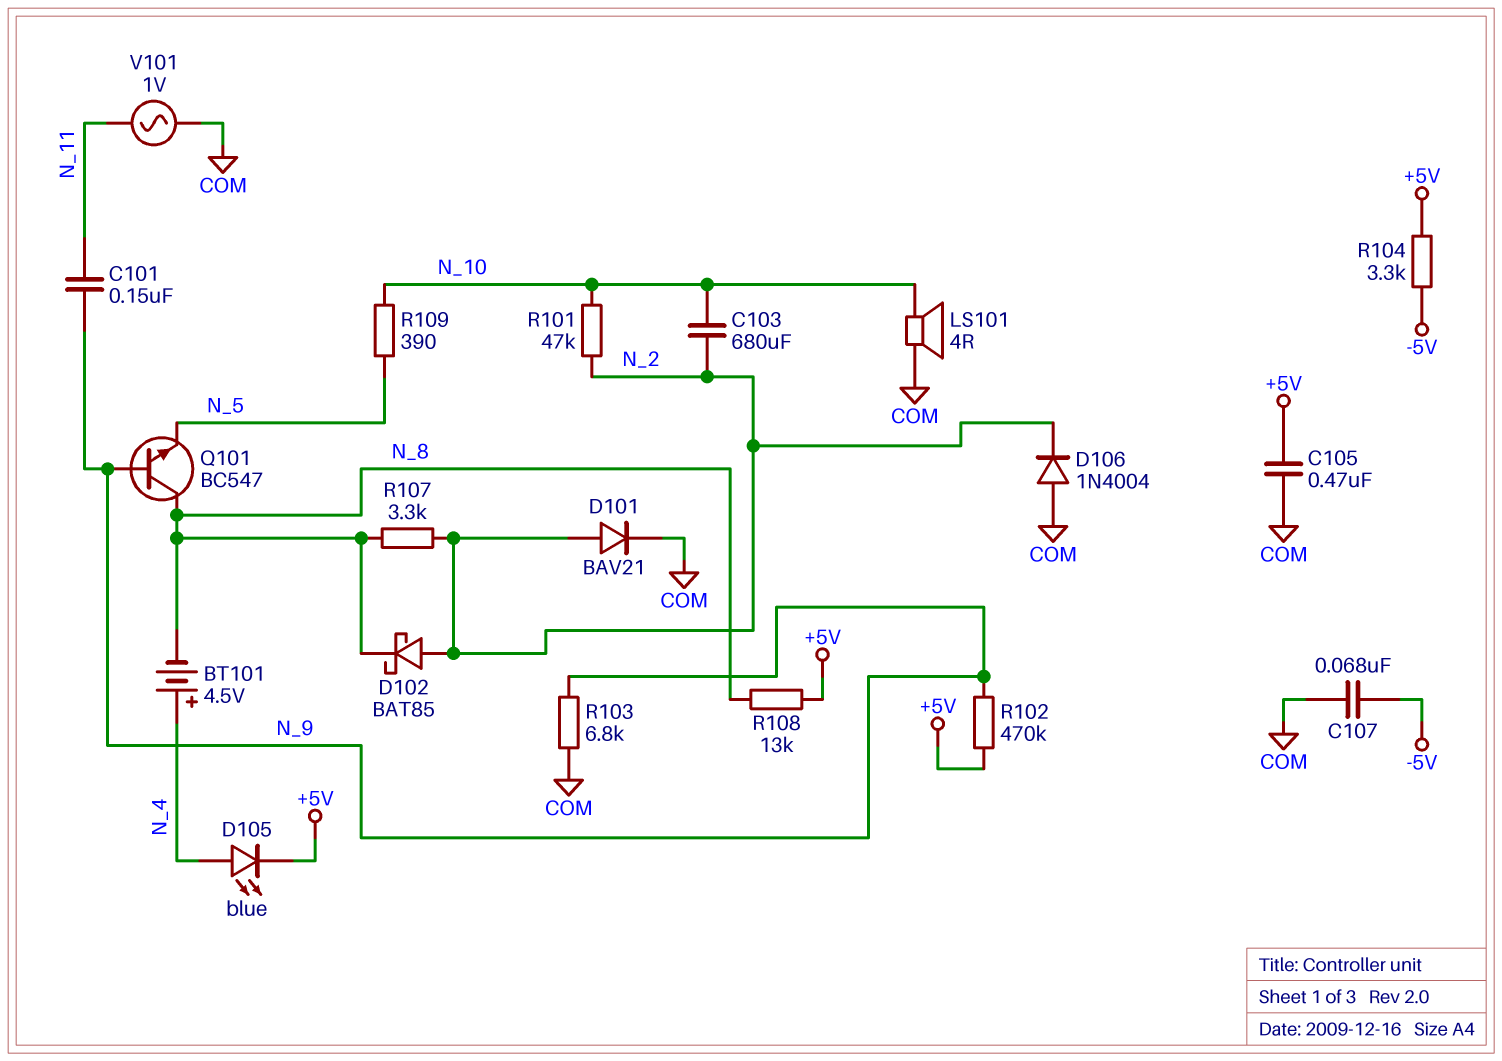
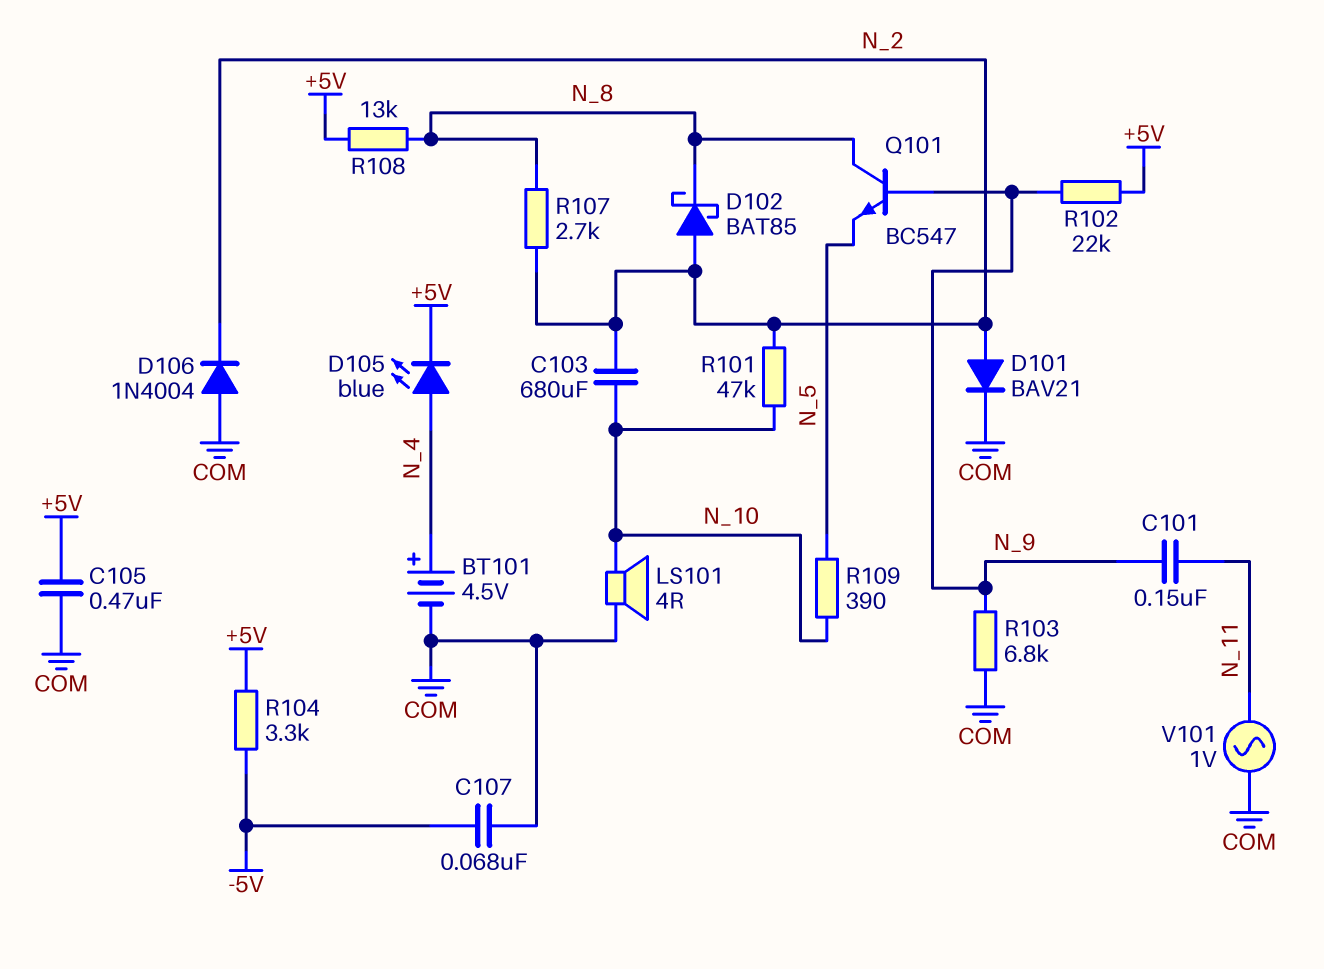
BT101: 4.5V (plus N_4, minus N_8) -> 4.5V (plus N_4, minus COM)
R102: 470k (+5V, N_9) -> 22k (+5V, N_9)
R107: 3.3k (N_2, N_8) -> 2.7k (N_2, N_8)

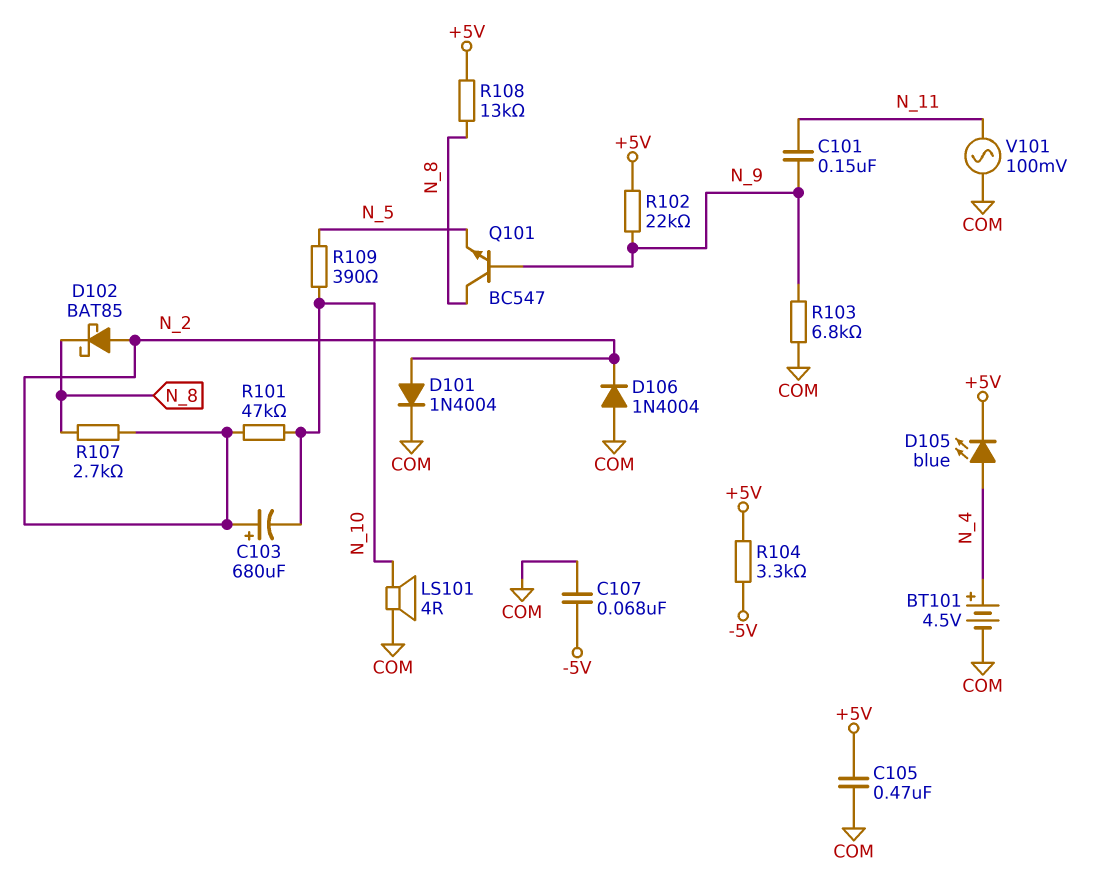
C103: 680uF (N_2, N_10) -> 680uF (plus N_2, minus N_10)
D101: diode BAV21 (A N_2, K COM) -> diode 1N4004 (A N_2, K COM)
V101: AC 1V (COM, N_11) -> AC 100mV (COM, N_11)

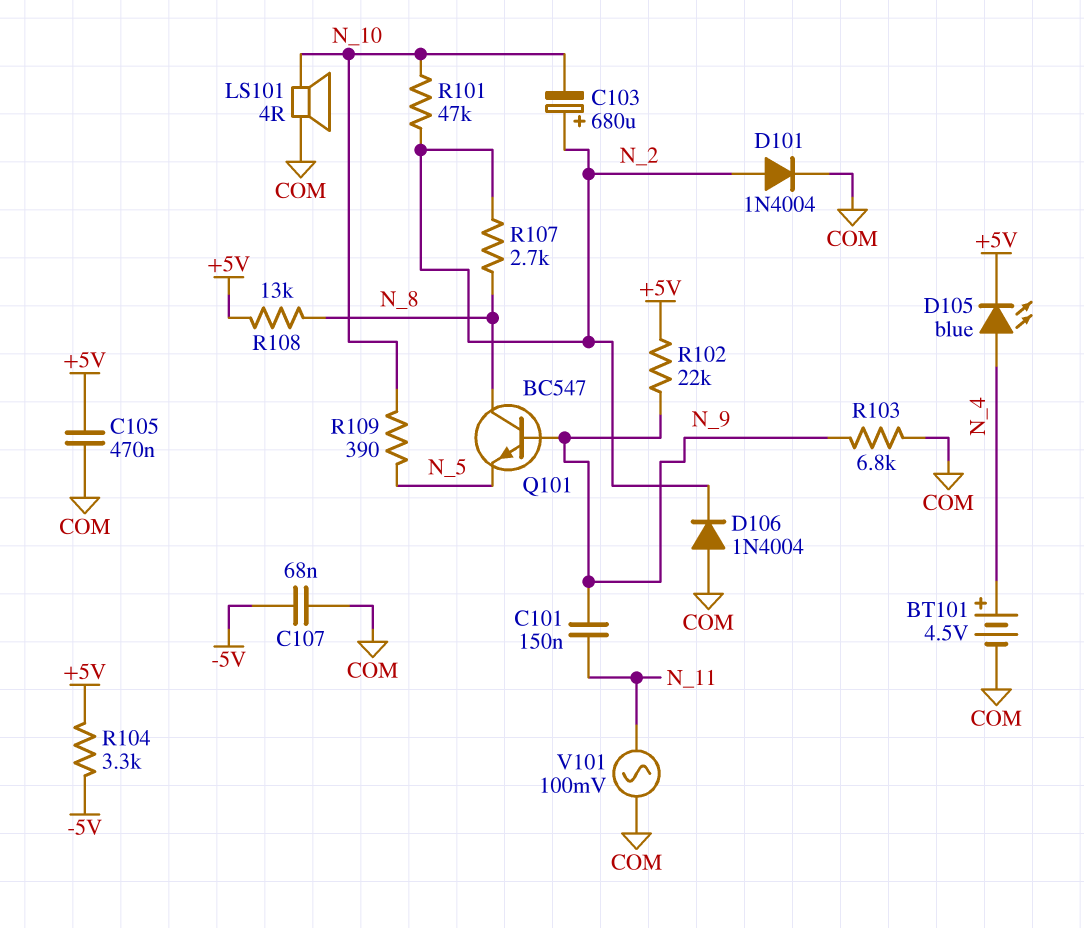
D102: schottky BAT85 (A N_2, K N_8) -> none

